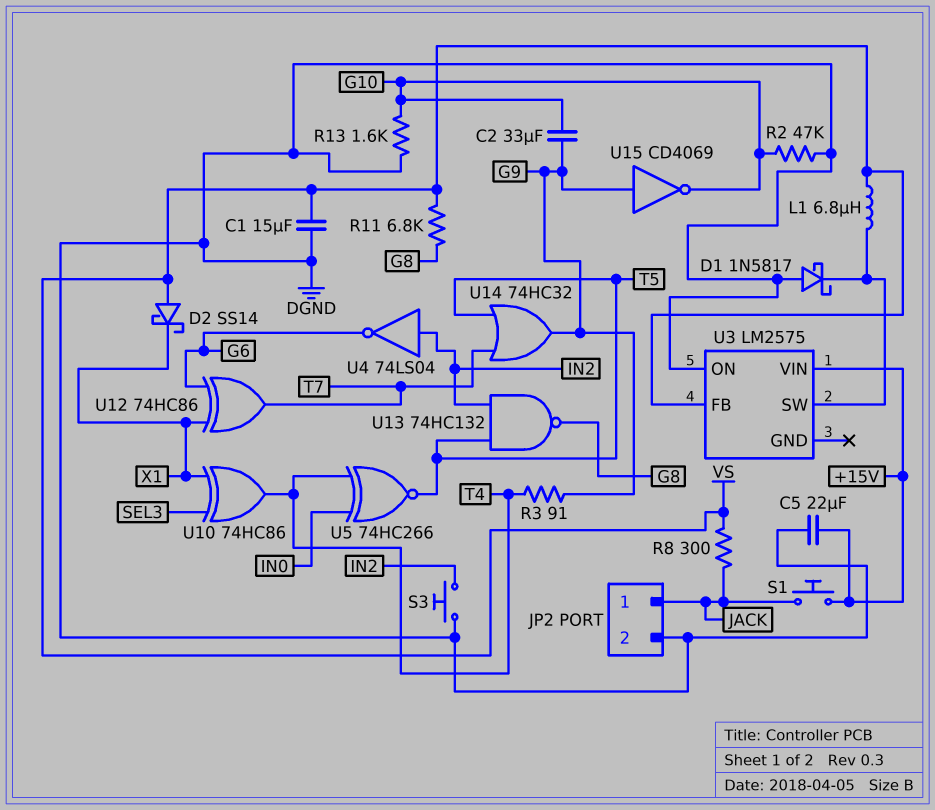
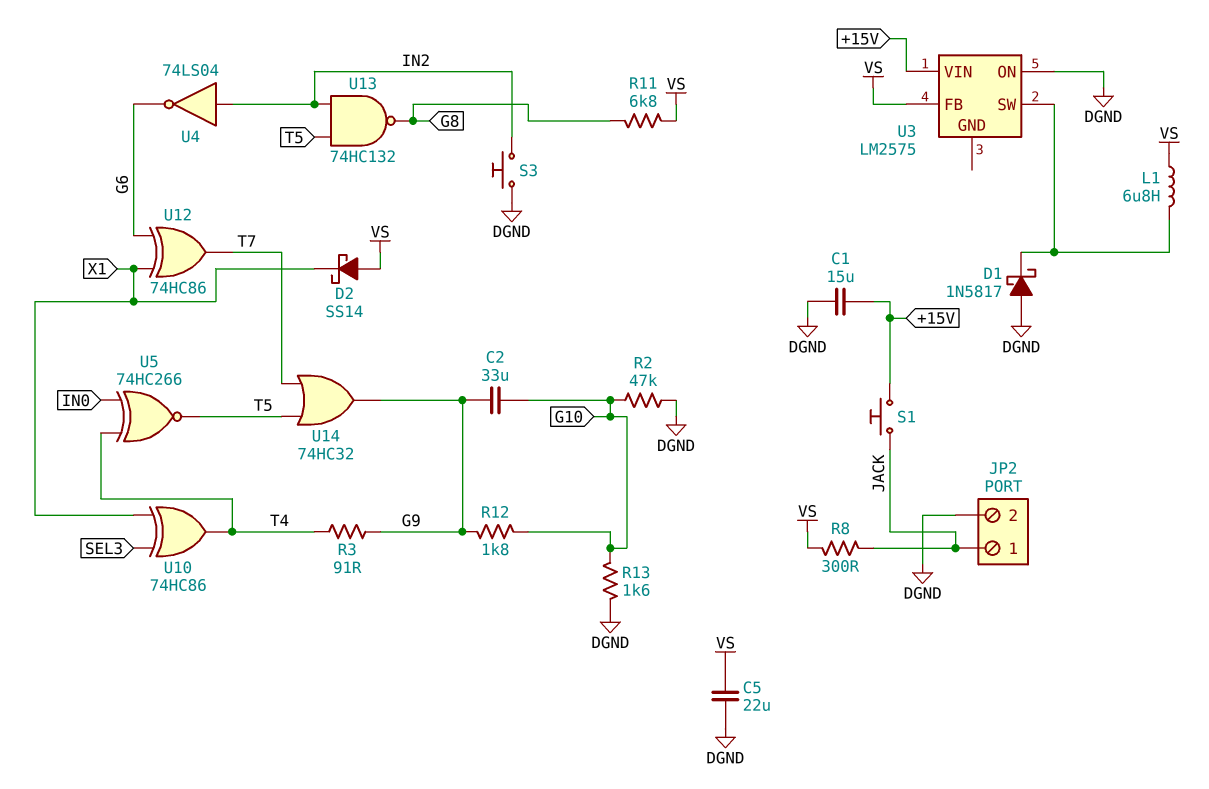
C1: 15uF (DGND, VS) -> 15uF (+15V, DGND)
C5: 22uF (+15V, DGND) -> 22uF (DGND, VS)
R12: none -> 1.8k (G9, G10)
U15: NOT CD4069 (in G9, out G10) -> none

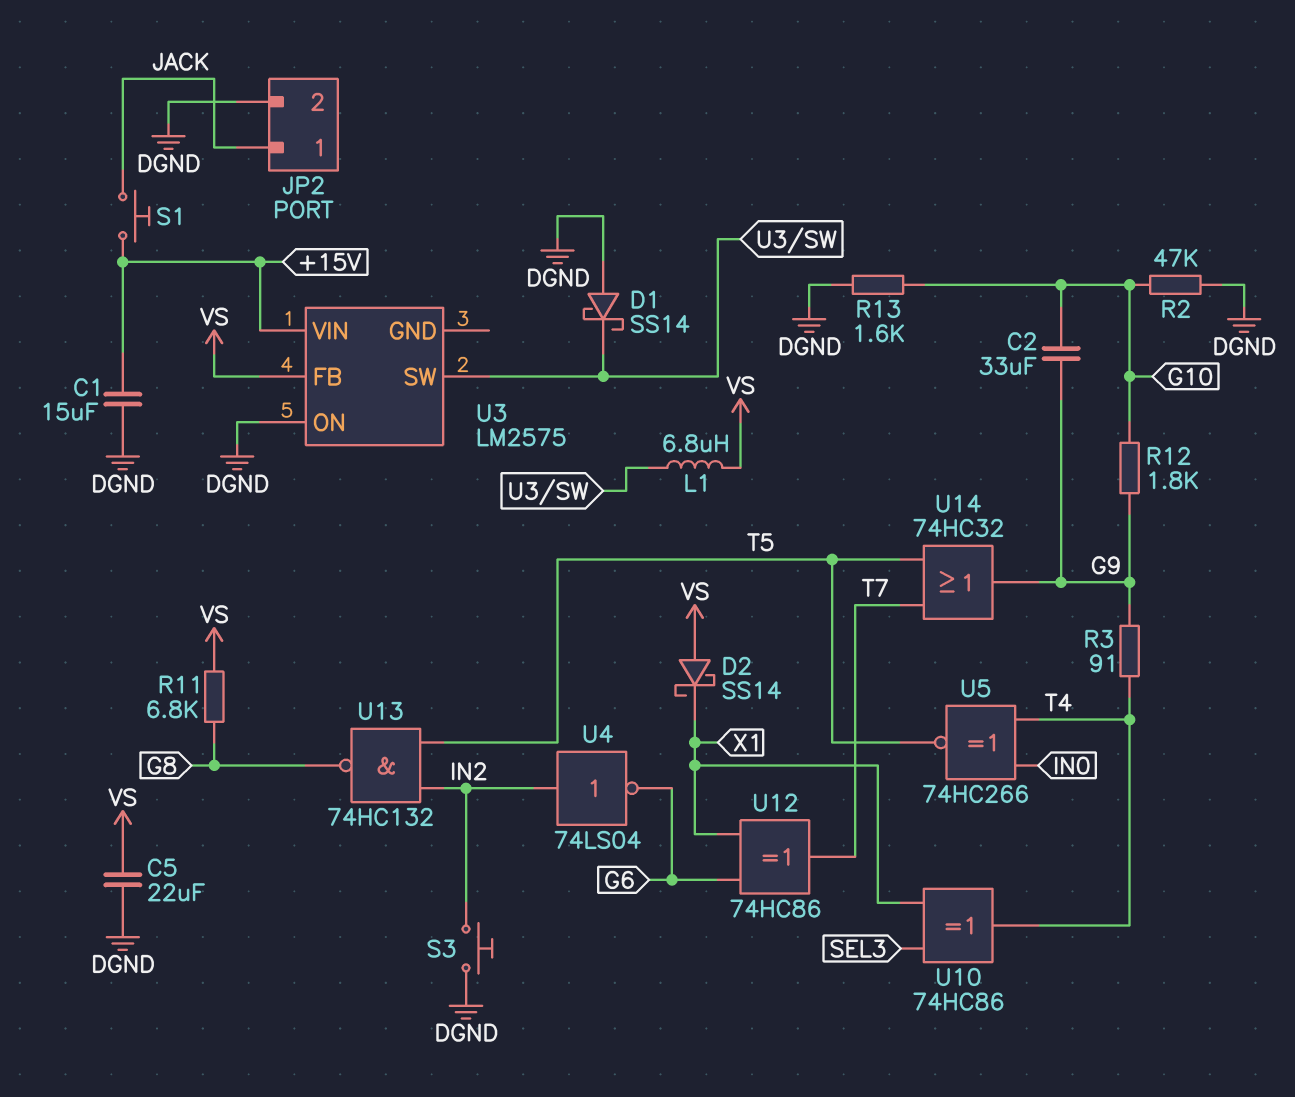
D1: schottky 1N5817 (A DGND, K U3/SW) -> schottky SS14 (A DGND, K U3/SW)
R8: 300 (JACK, VS) -> none

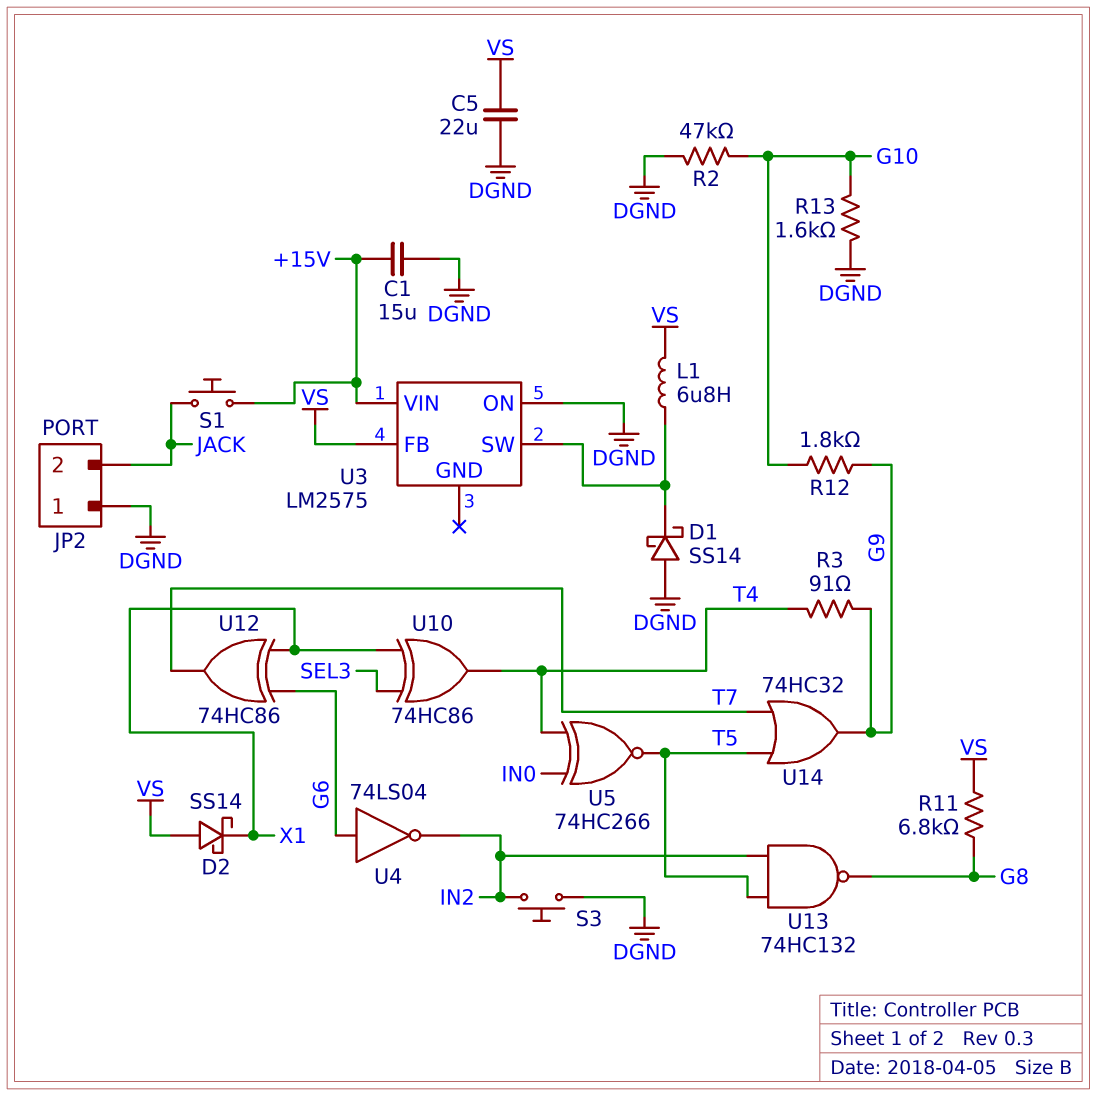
C2: 33uF (G9, G10) -> none
JP2 pin 1: JACK -> DGND
JP2 pin 2: DGND -> JACK
U4: NOT 74LS04 (in IN2, out G6) -> NOT 74LS04 (in G6, out IN2)

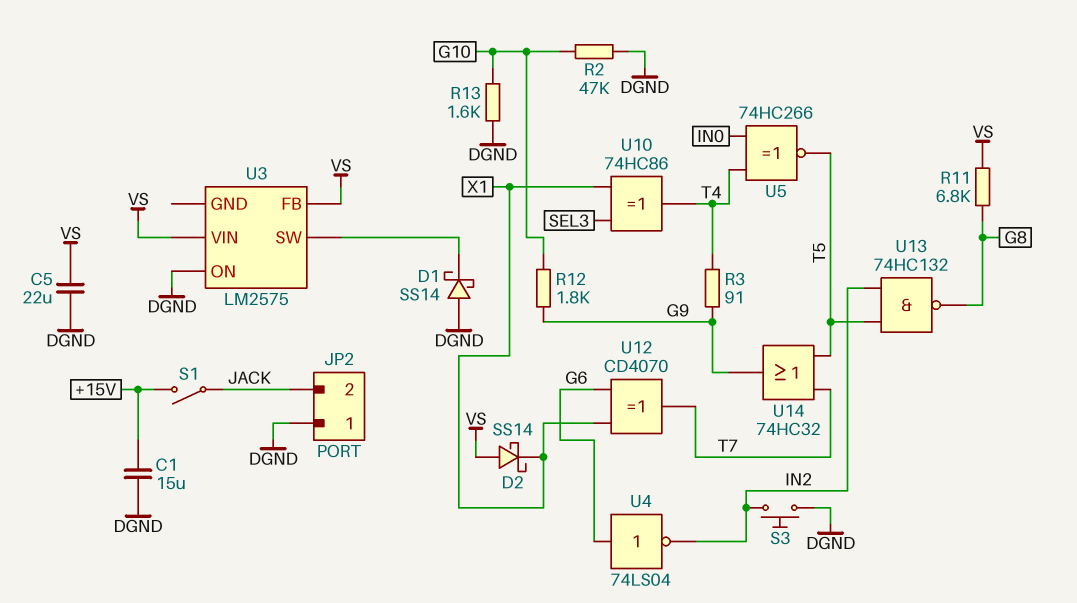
L1: 6.8uH (U3/SW, VS) -> none
S1: button (+15V, JACK) -> switch (+15V, JACK)
U3 pin VIN: +15V -> VS
U12: XOR 74HC86 (in G6, in X1, out T7) -> XOR CD4070 (in G6, in X1, out T7)

